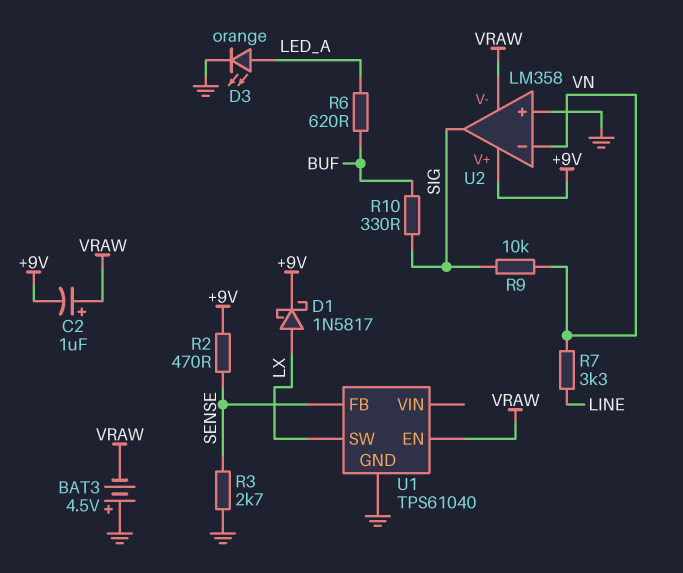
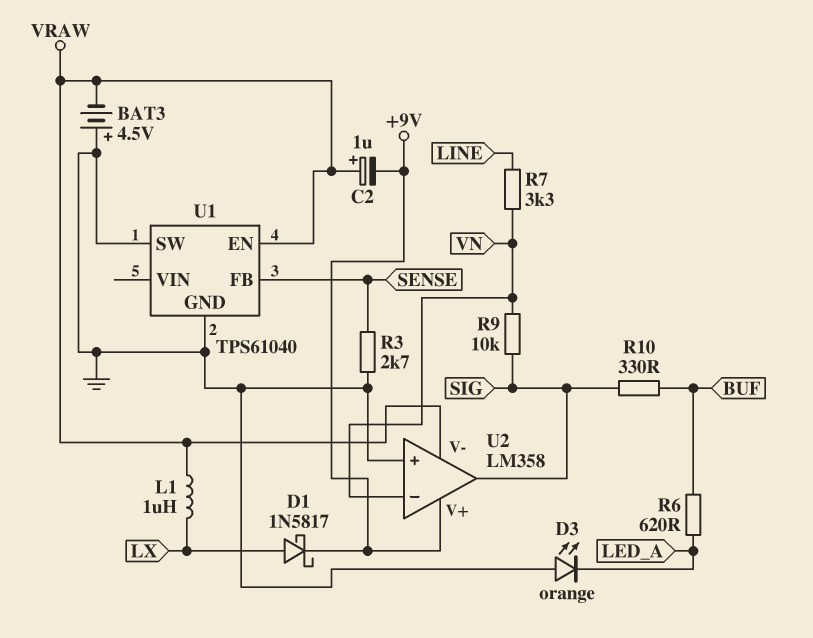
D3: LED orange (A LED_A, K GND) -> LED orange (A GND, K LED_A)
L1: none -> 1uH (LX, VRAW)
R2: 470 (+9V, SENSE) -> none
U1 pin SW: LX -> GND

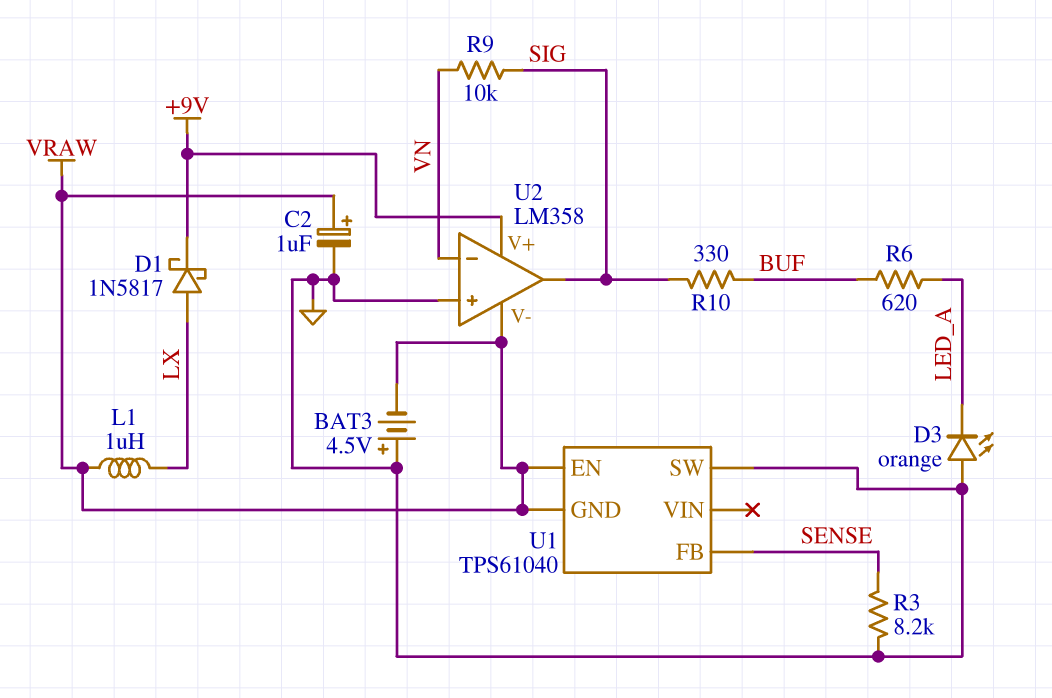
C2: 1uF (plus VRAW, minus +9V) -> 1uF (plus VRAW, minus GND)
R3: 2.7k (GND, SENSE) -> 8.2k (GND, SENSE)
R7: 3.3k (LINE, VN) -> none
U1 pin GND: GND -> VRAW

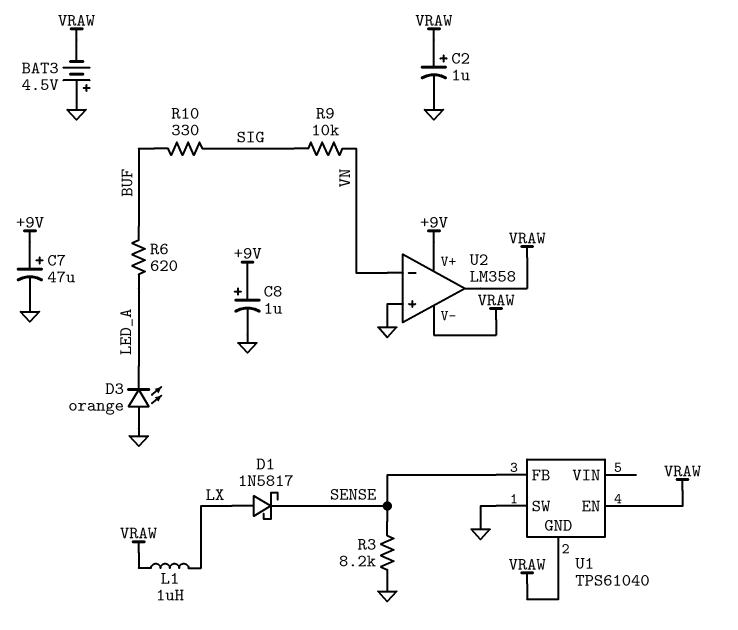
C7: none -> 47uF (plus +9V, minus GND)
C8: none -> 1uF (plus +9V, minus GND)
D1: schottky 1N5817 (A LX, K +9V) -> schottky 1N5817 (A LX, K SENSE)
U2 pin out: SIG -> VRAW

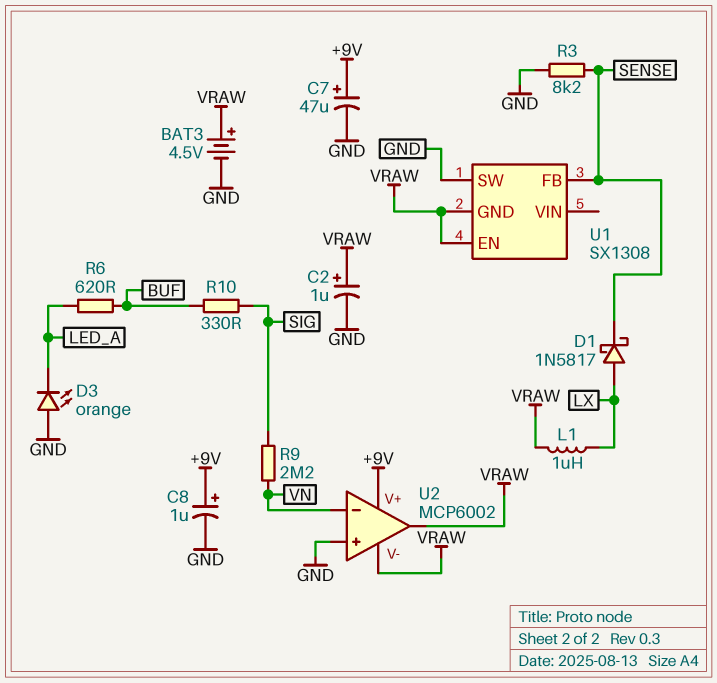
BAT3: 4.5V (plus GND, minus VRAW) -> 4.5V (plus VRAW, minus GND)
R9: 10k (SIG, VN) -> 2.2M (SIG, VN)
U1: TPS61040 -> SX1308
U2: LM358 -> MCP6002

